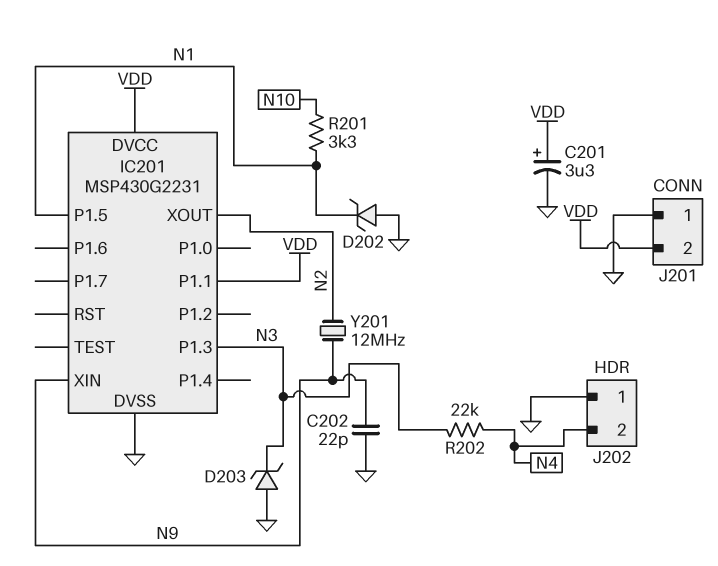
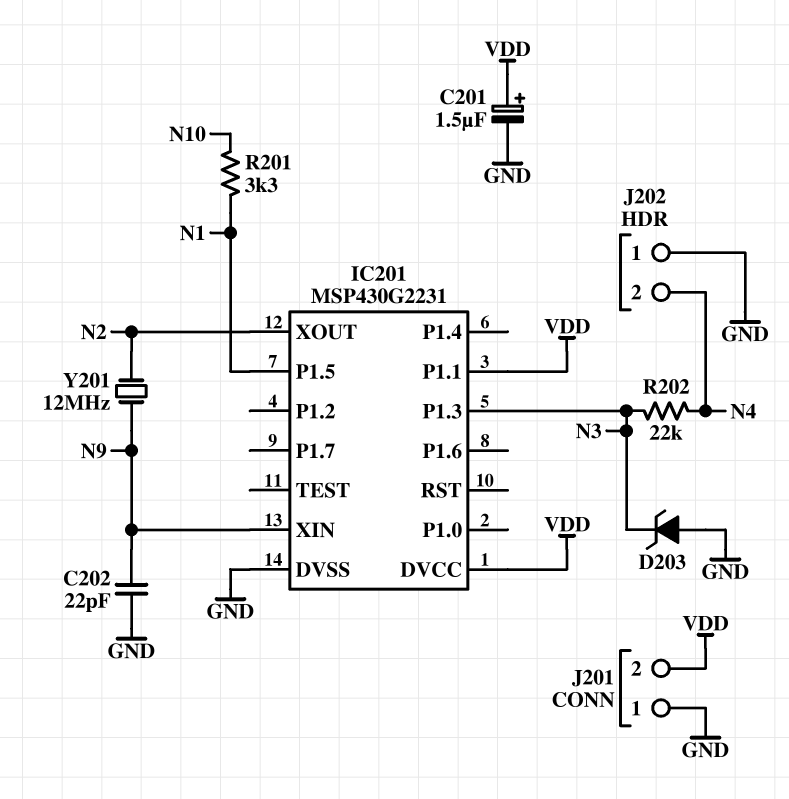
C201: 3.3uF (plus VDD, minus GND) -> 1.5uF (plus VDD, minus GND)
D202: zener (A GND, K N1) -> none

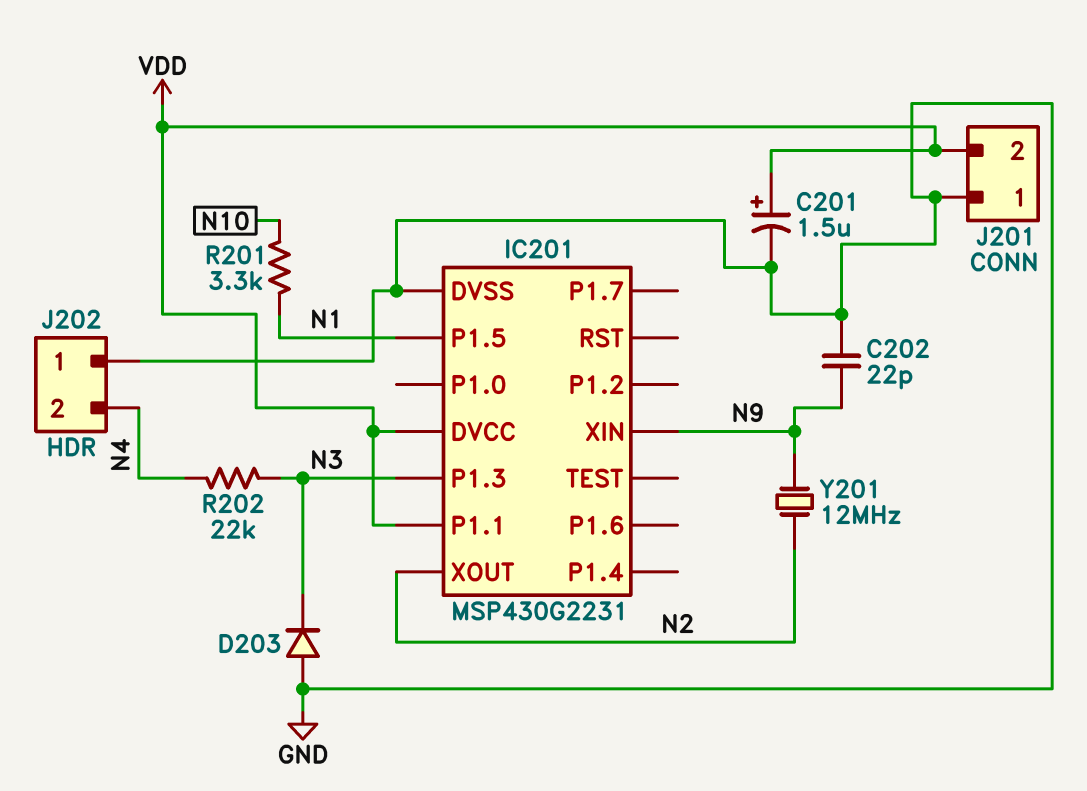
D203: zener (A GND, K N3) -> diode (A GND, K N3)

